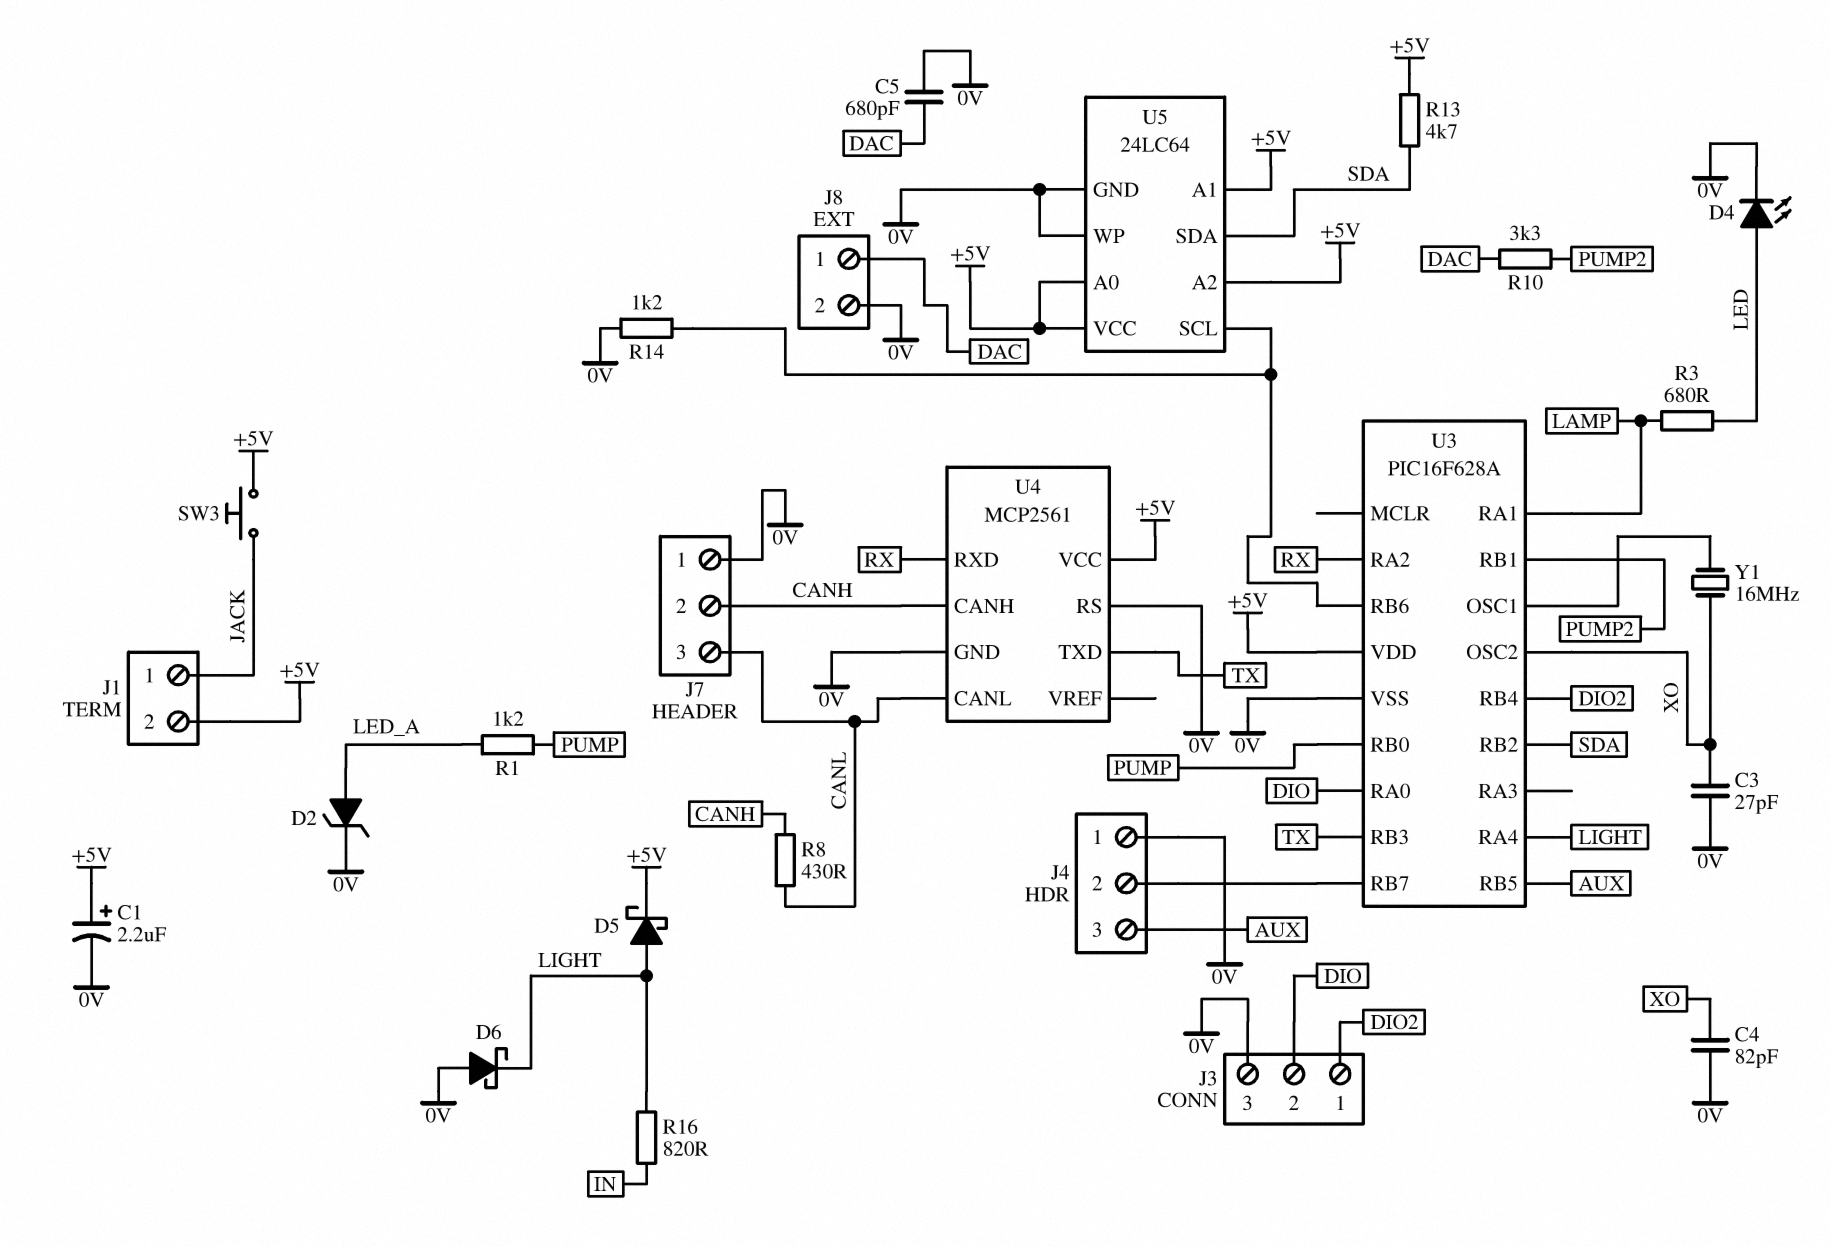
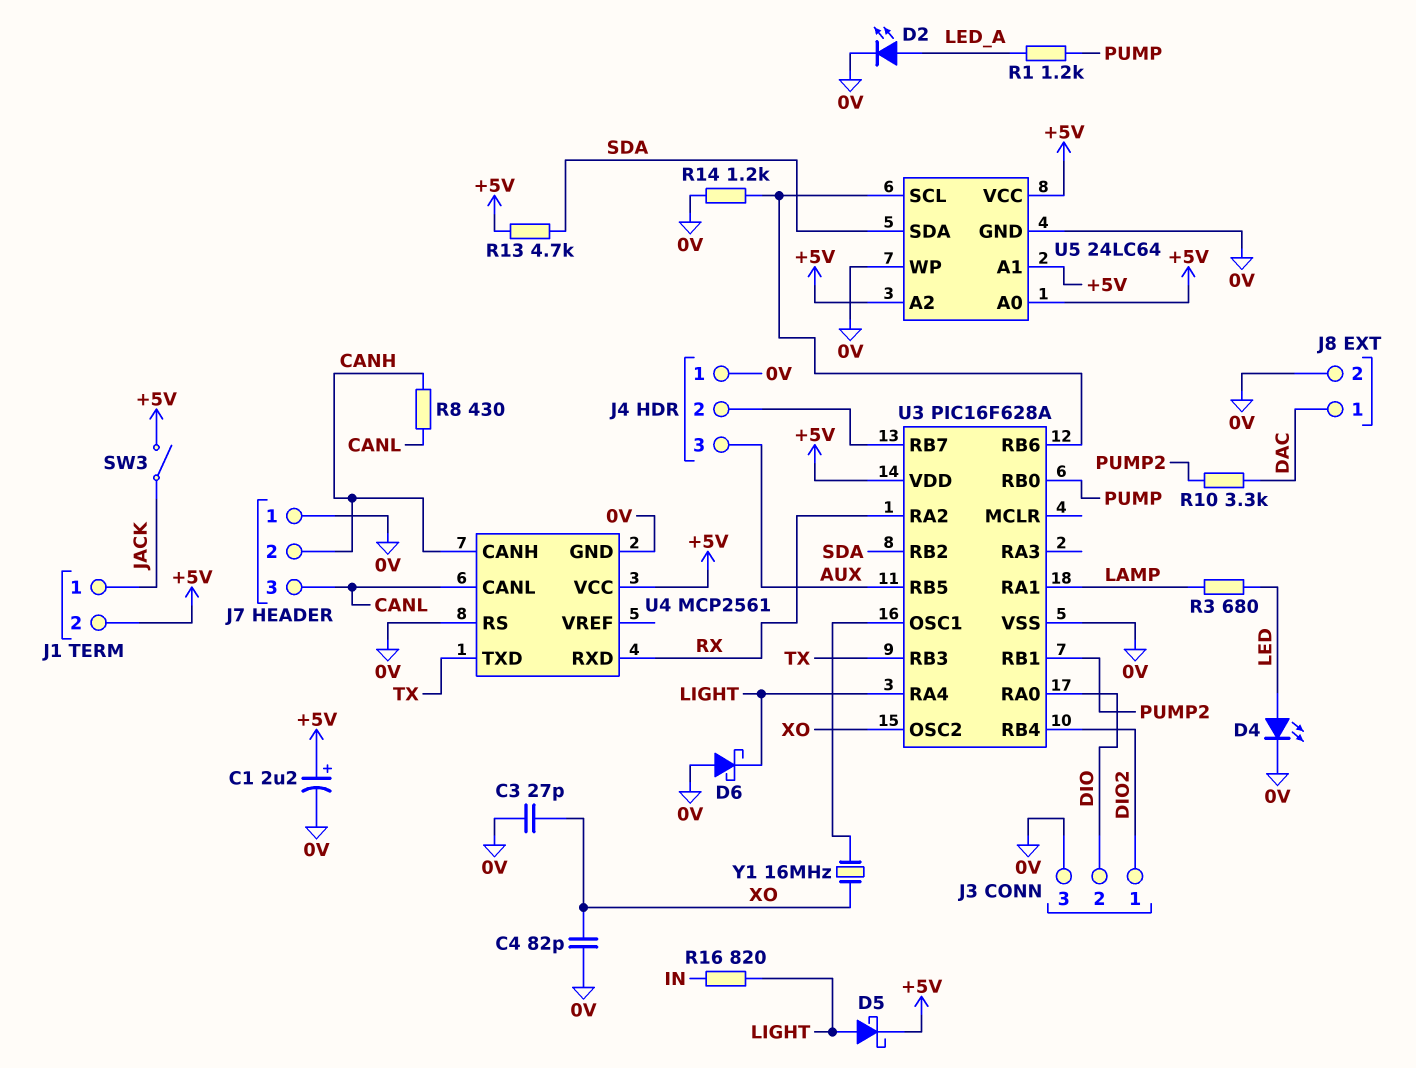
C5: 680pF (0V, DAC) -> none
D2: zener (A LED_A, K 0V) -> LED (A LED_A, K 0V)
SW3: button (+5V, JACK) -> switch (+5V, JACK)

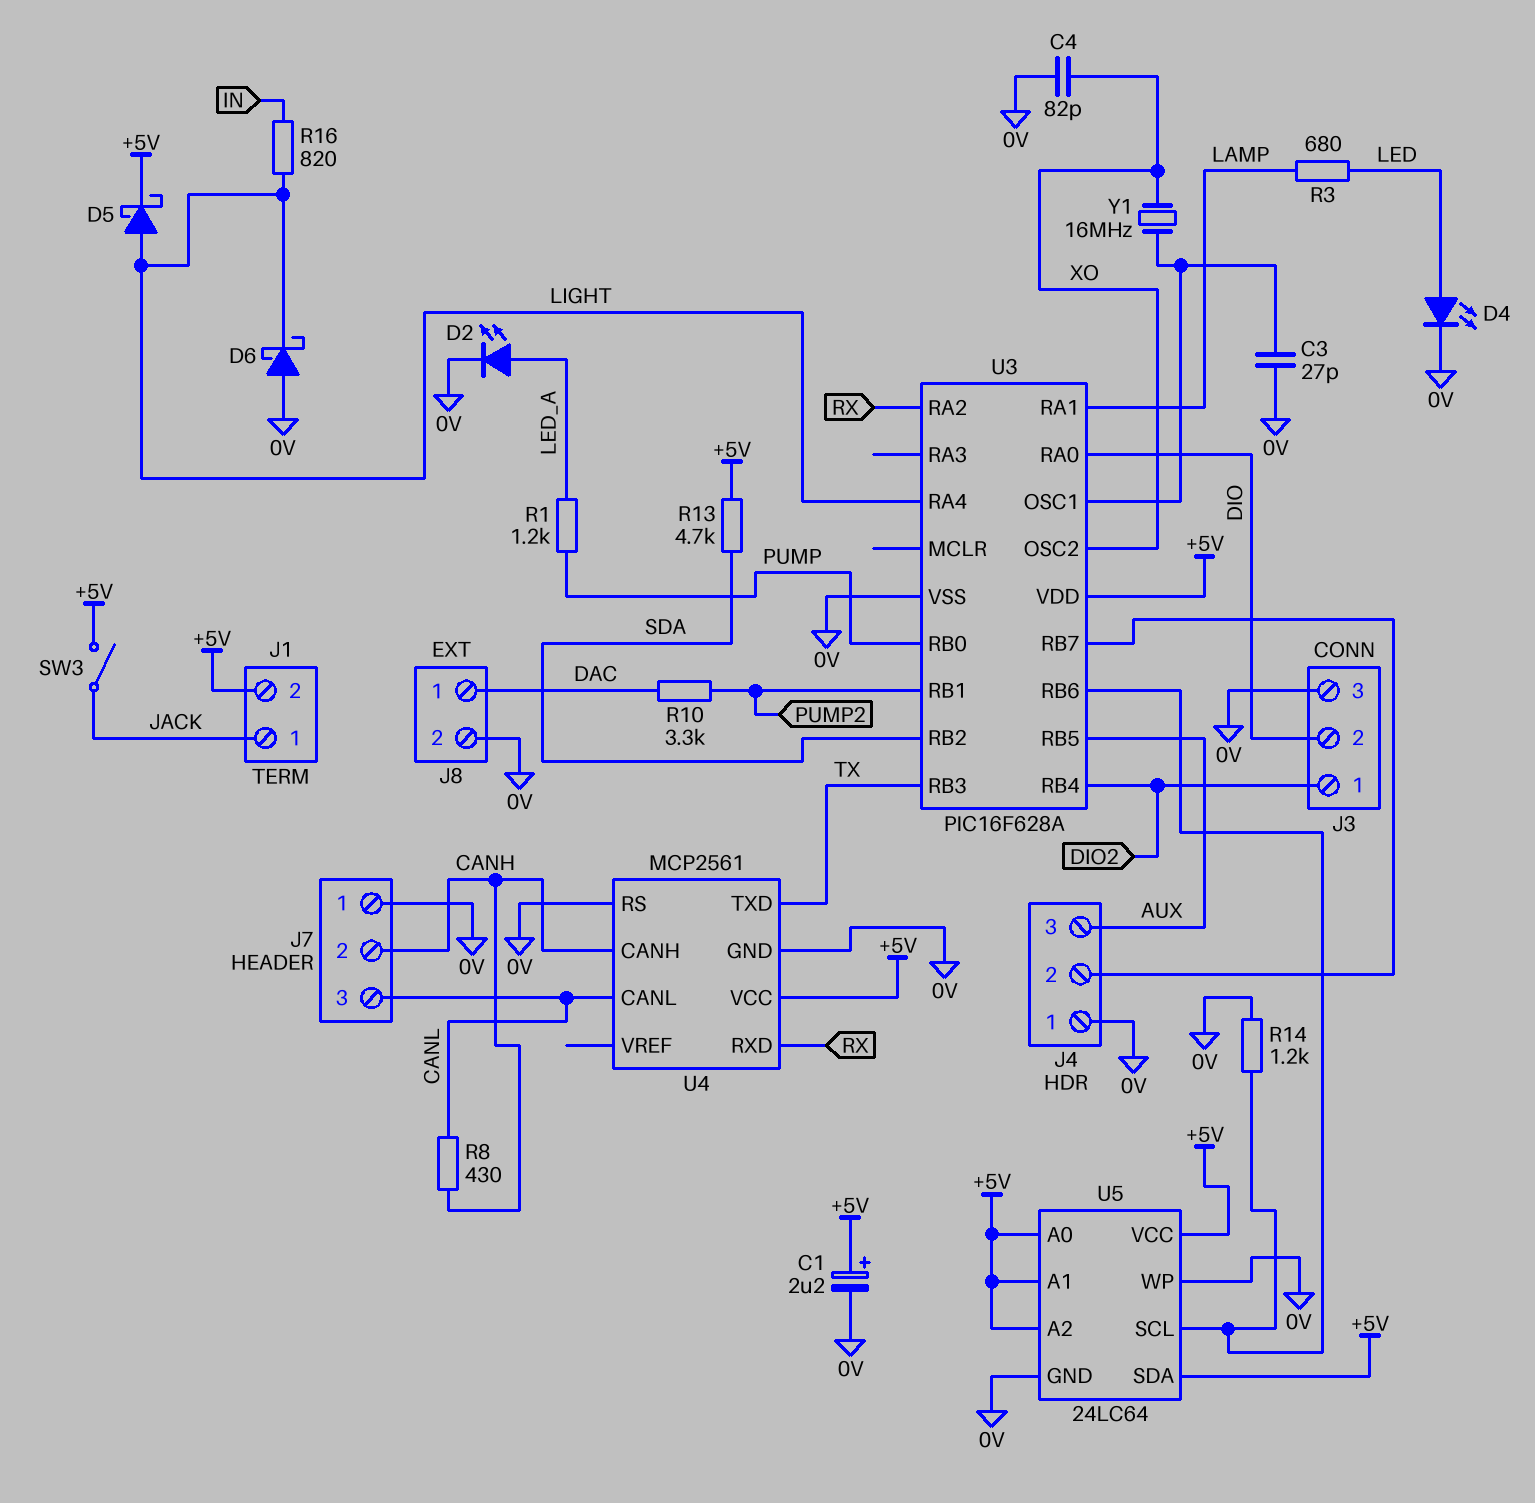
C3: 27pF (0V, XO) -> 27pF (0V, U3/OSC1)
U5 pin SDA: SDA -> +5V

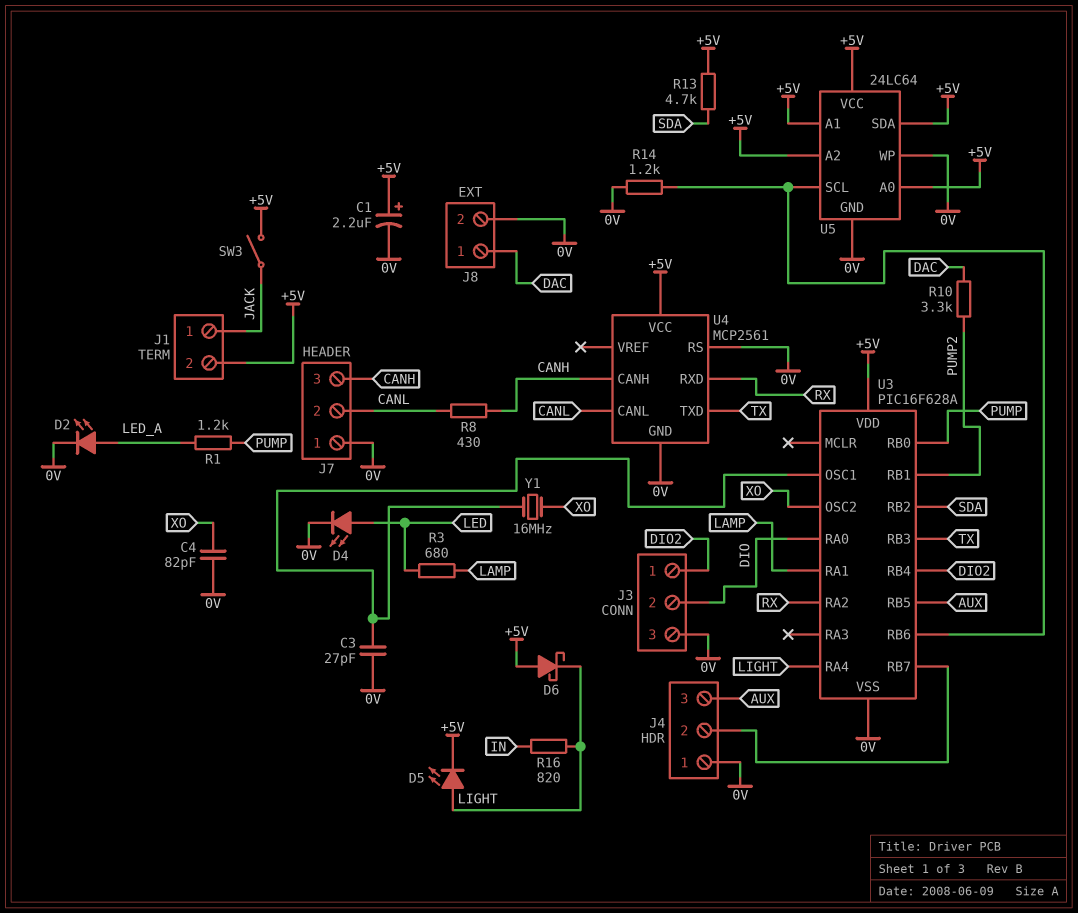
D5: schottky (A LIGHT, K +5V) -> LED (A LIGHT, K +5V)
D6: schottky (A 0V, K LIGHT) -> schottky (A +5V, K LIGHT)
J7 pin 2: CANH -> CANL
J7 pin 3: CANL -> CANH

